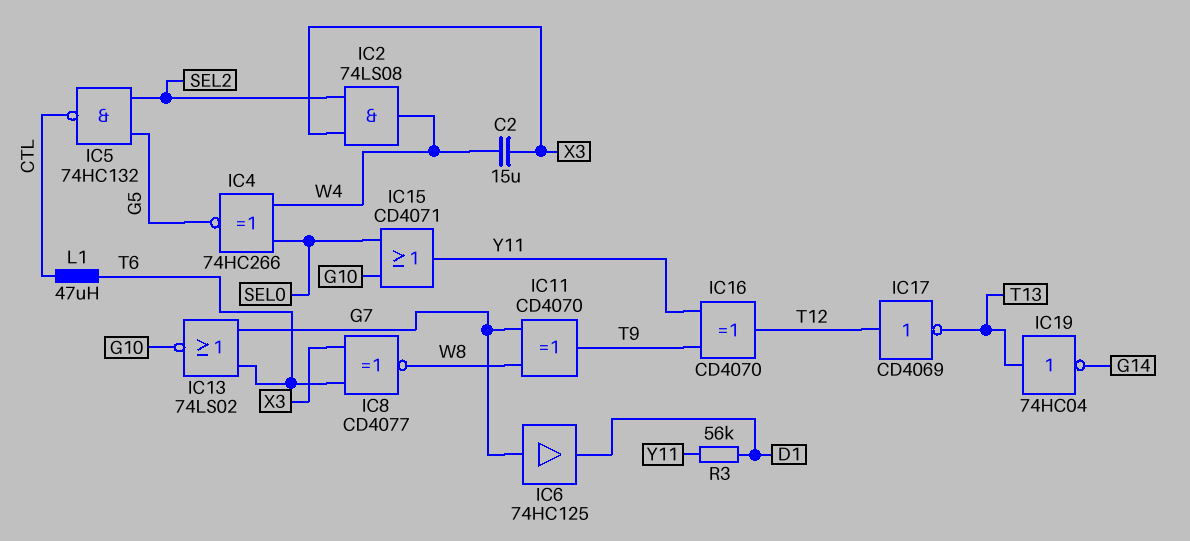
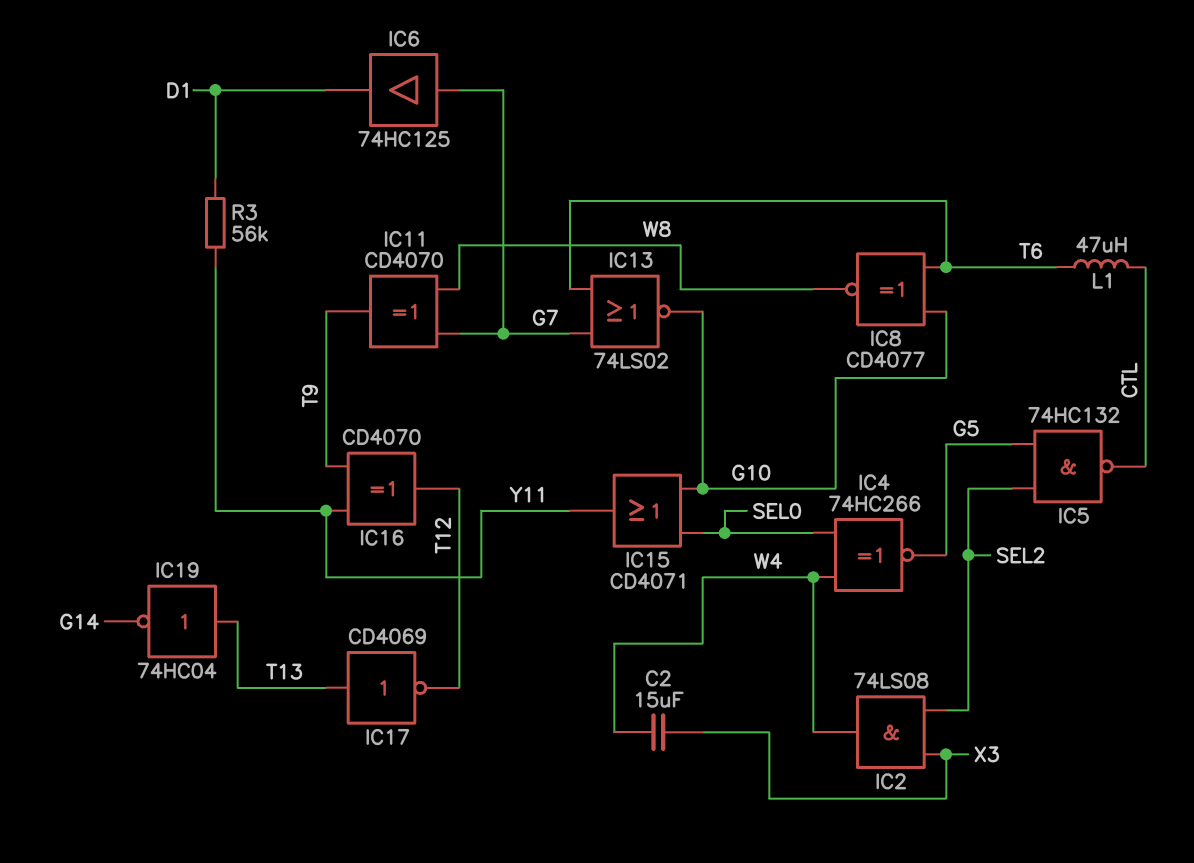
IC8: XNOR CD4077 (in T6, in X3, out W8) -> XNOR CD4077 (in G10, in T6, out W8)
IC17: NOT CD4069 (in T12, out T13) -> NOT CD4069 (in T13, out T12)

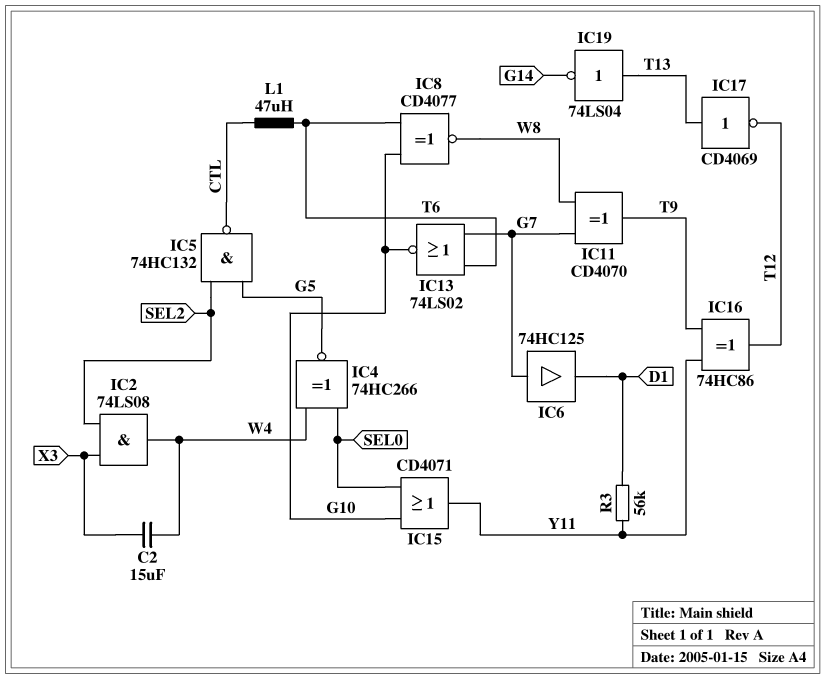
IC16: XOR CD4070 (in T9, in Y11, out T12) -> XOR 74HC86 (in T9, in Y11, out T12)
IC19: NOT 74HC04 (in T13, out G14) -> NOT 74LS04 (in T13, out G14)

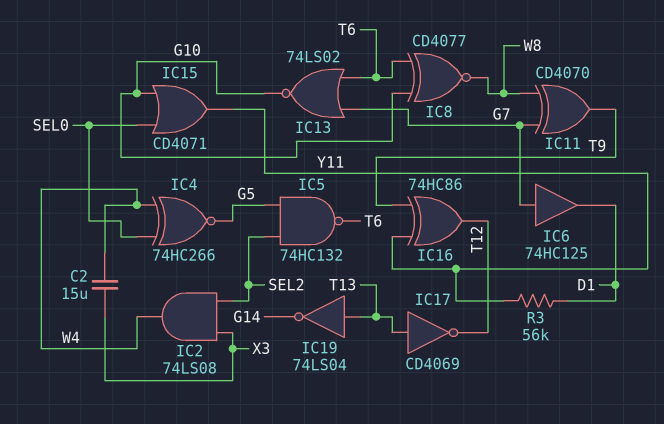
IC5: NAND 74HC132 (in G5, in SEL2, out CTL) -> NAND 74HC132 (in G5, in SEL2, out T6)
L1: 47uH (CTL, T6) -> none

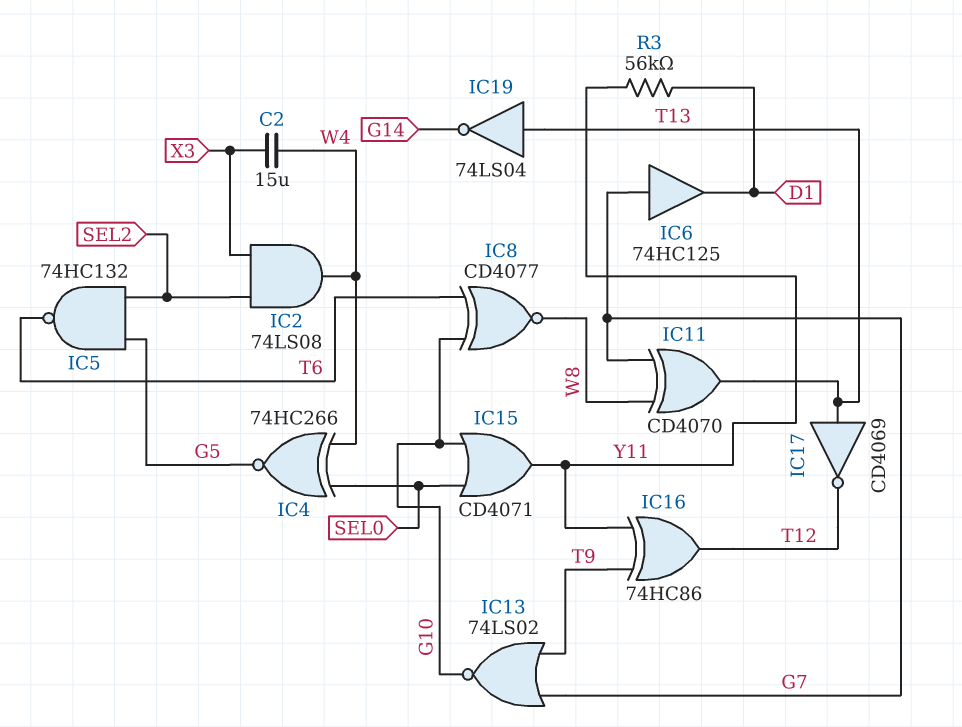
IC11: XOR CD4070 (in G7, in W8, out T9) -> XOR CD4070 (in G7, in W8, out T13)
IC13: NOR 74LS02 (in G7, in T6, out G10) -> NOR 74LS02 (in G7, in T9, out G10)

